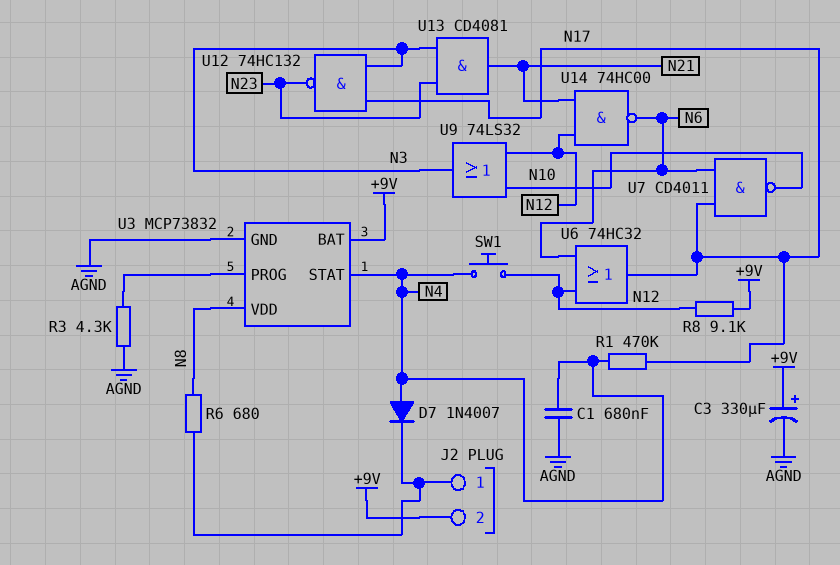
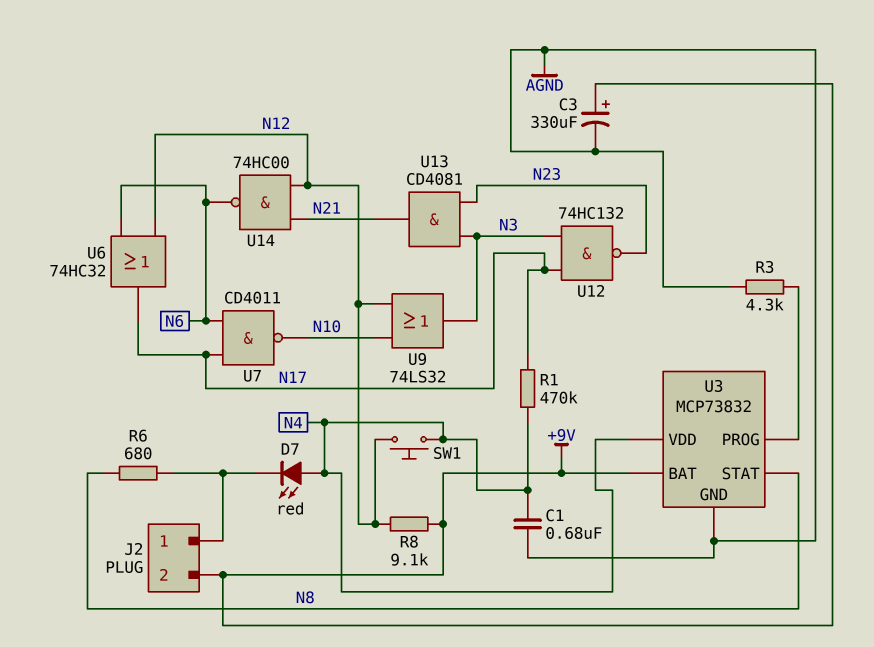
D7: diode 1N4007 (A N4, K J2/1) -> LED red (A N4, K J2/1)
U3 pin STAT: N4 -> N8
U3 pin VDD: N8 -> N4

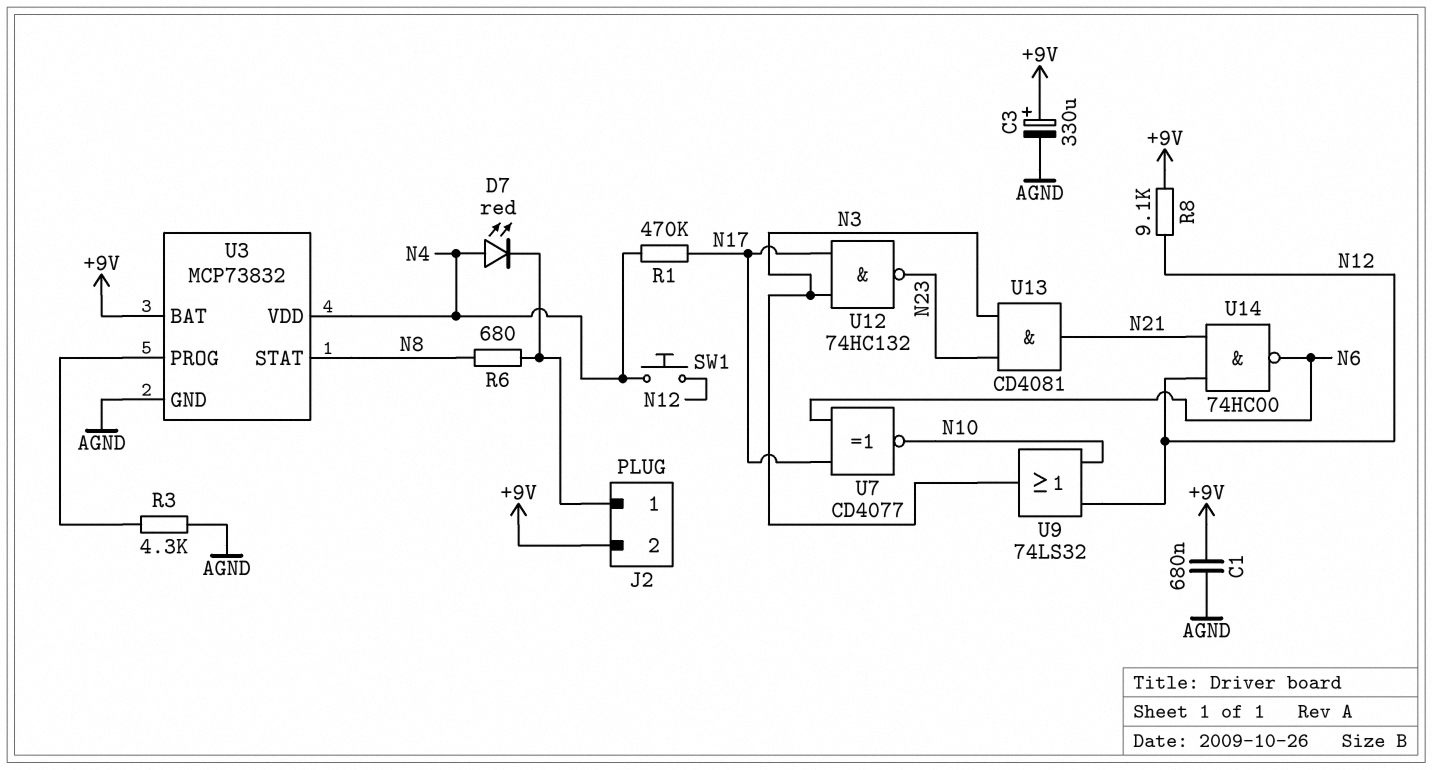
C1: 680nF (AGND, N4) -> 680nF (+9V, AGND)
U6: OR 74HC32 (in N6, in N12, out N17) -> none
U7: NAND CD4011 (in N6, in N17, out N10) -> XNOR CD4077 (in N6, in N17, out N10)

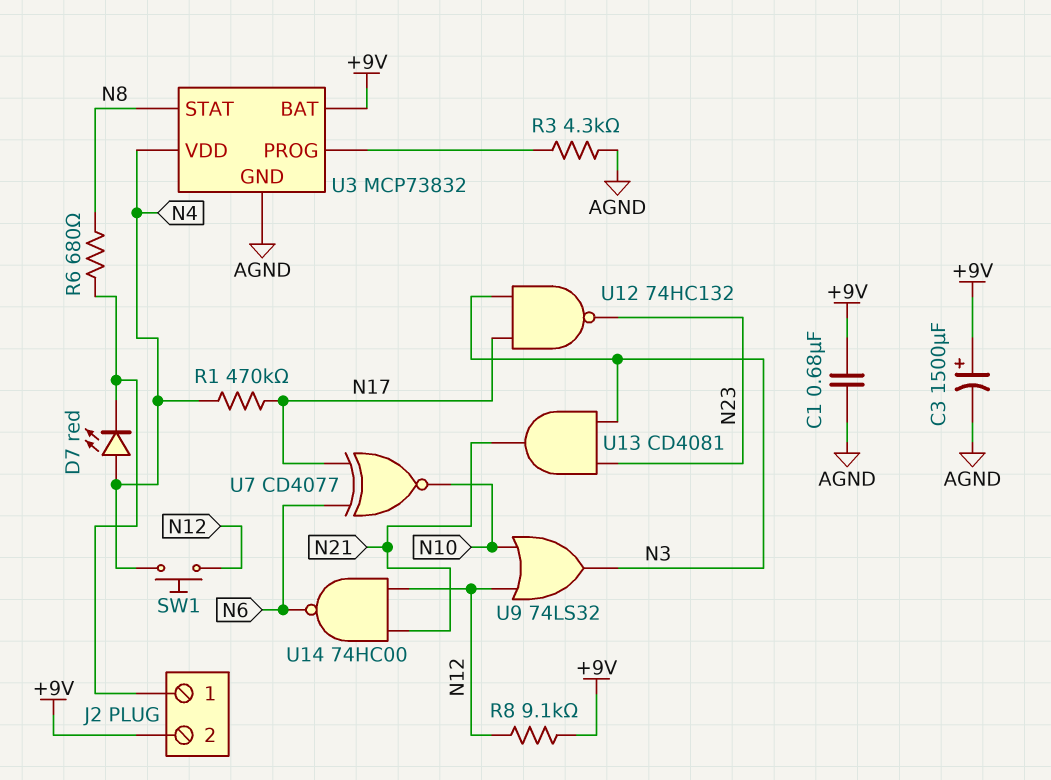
C3: 330uF (plus +9V, minus AGND) -> 1500uF (plus +9V, minus AGND)

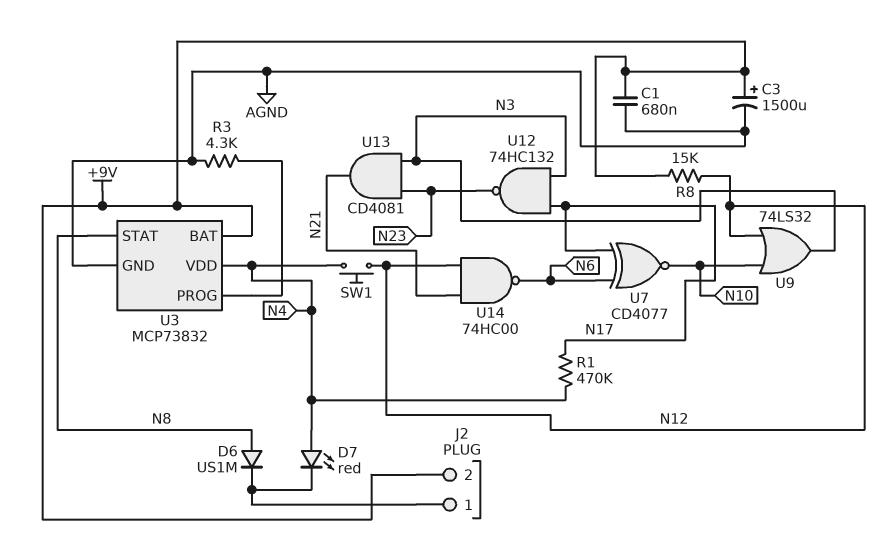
D6: none -> diode US1M (A N8, K J2/1)
R6: 680 (J2/1, N8) -> none
R8: 9.1k (+9V, N12) -> 15k (+9V, N12)

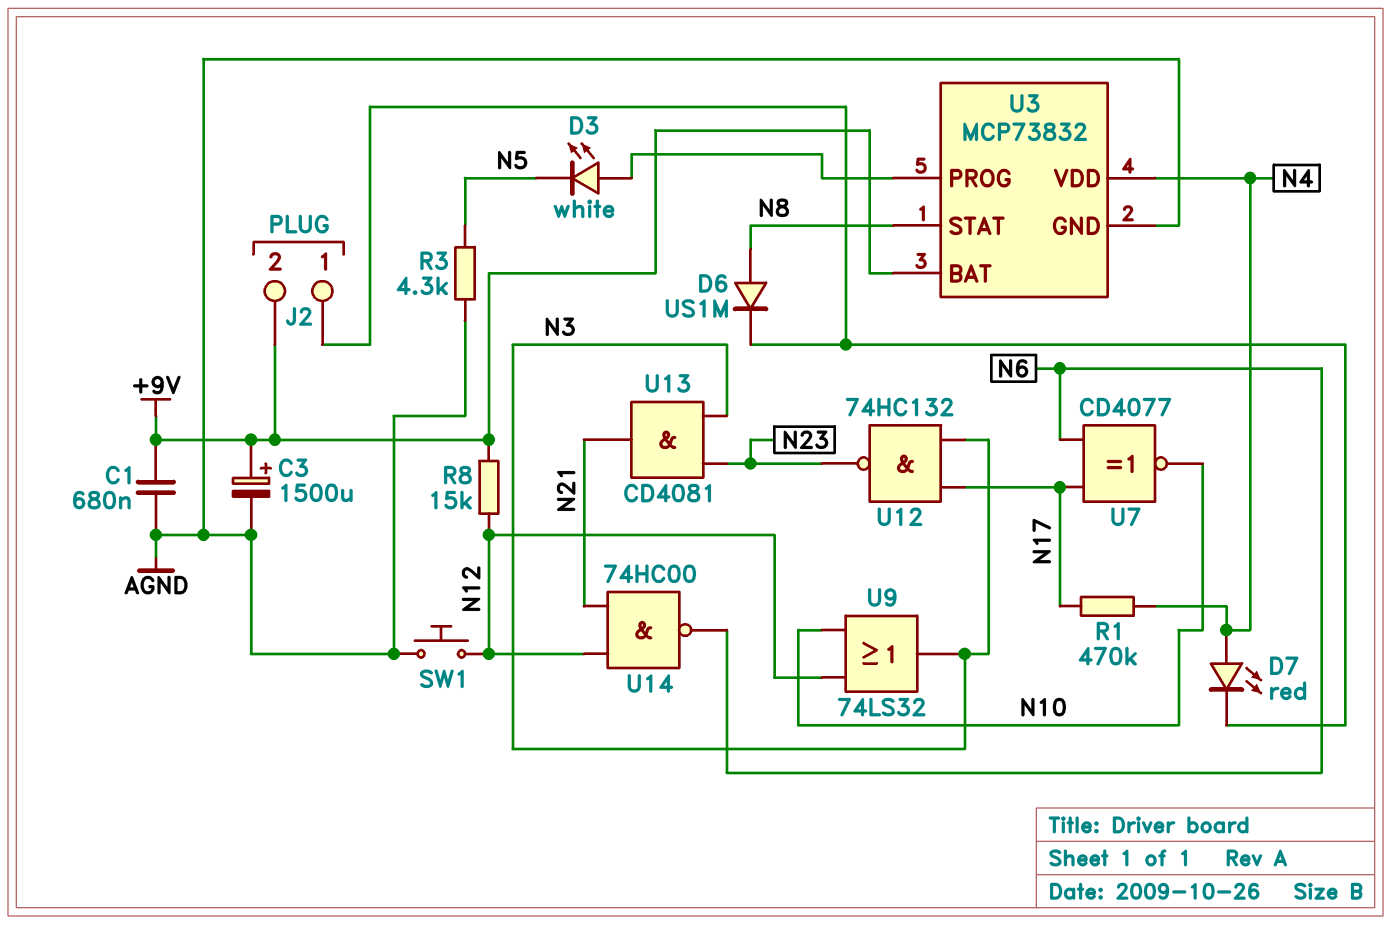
D3: none -> LED white (A U3/PROG, K N5)
R3: 4.3k (AGND, U3/PROG) -> 4.3k (AGND, N5)
SW1: button (N4, N12) -> button (AGND, N12)

